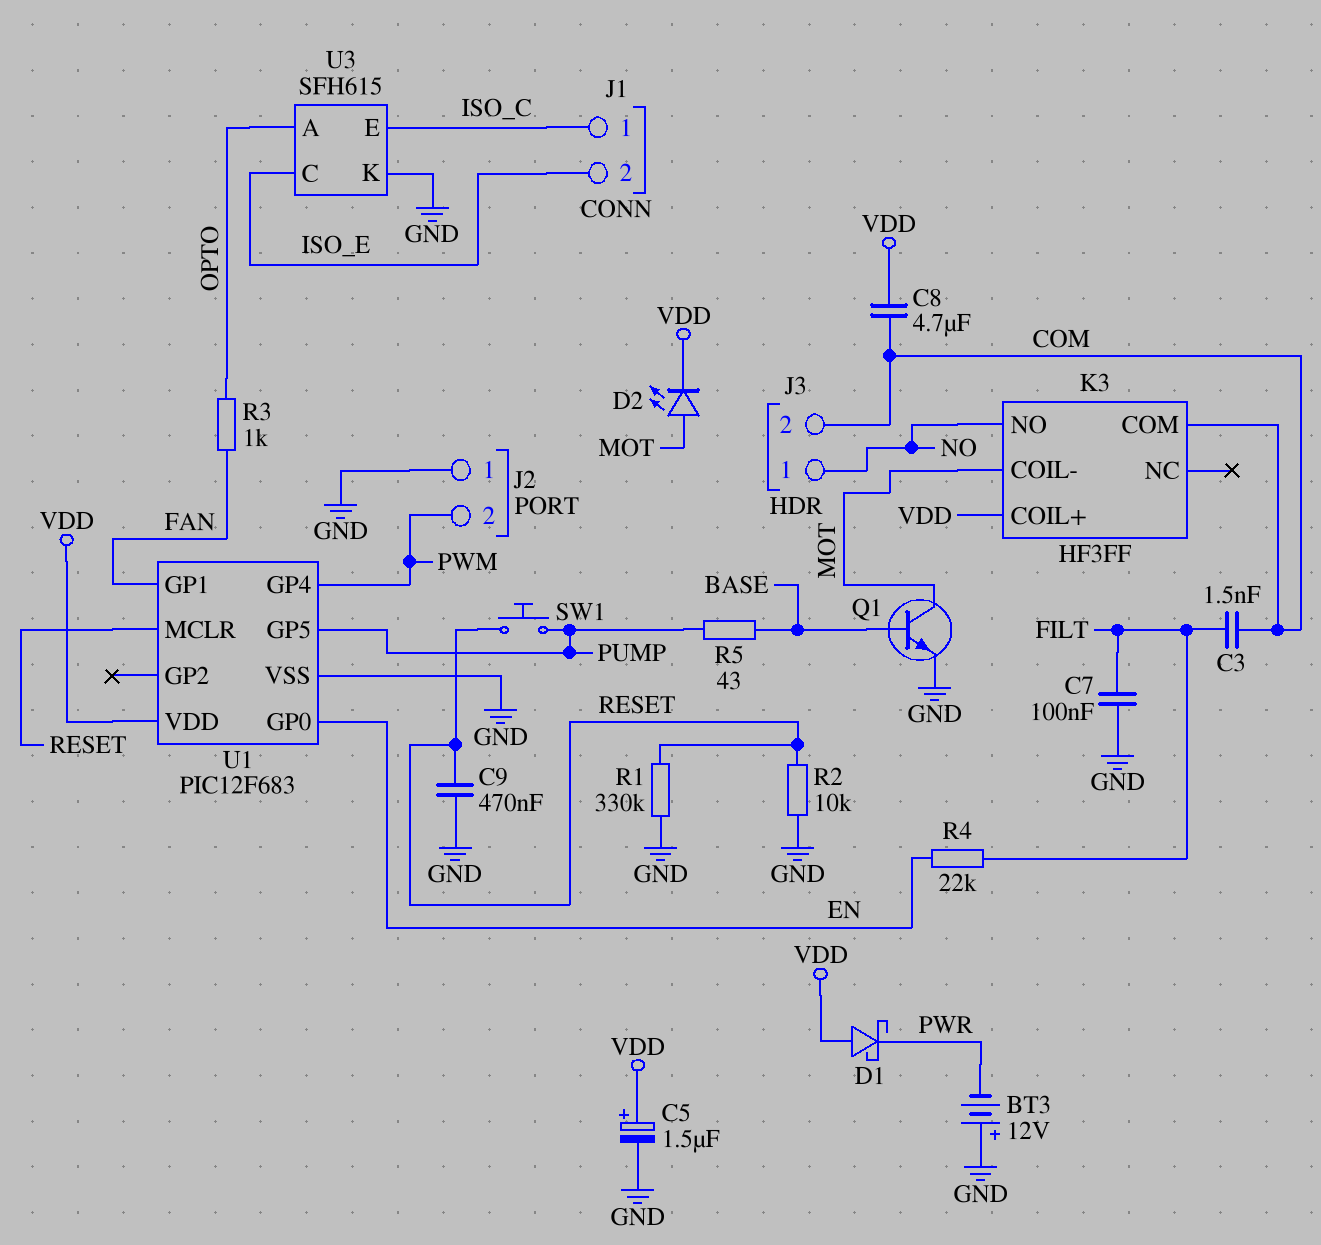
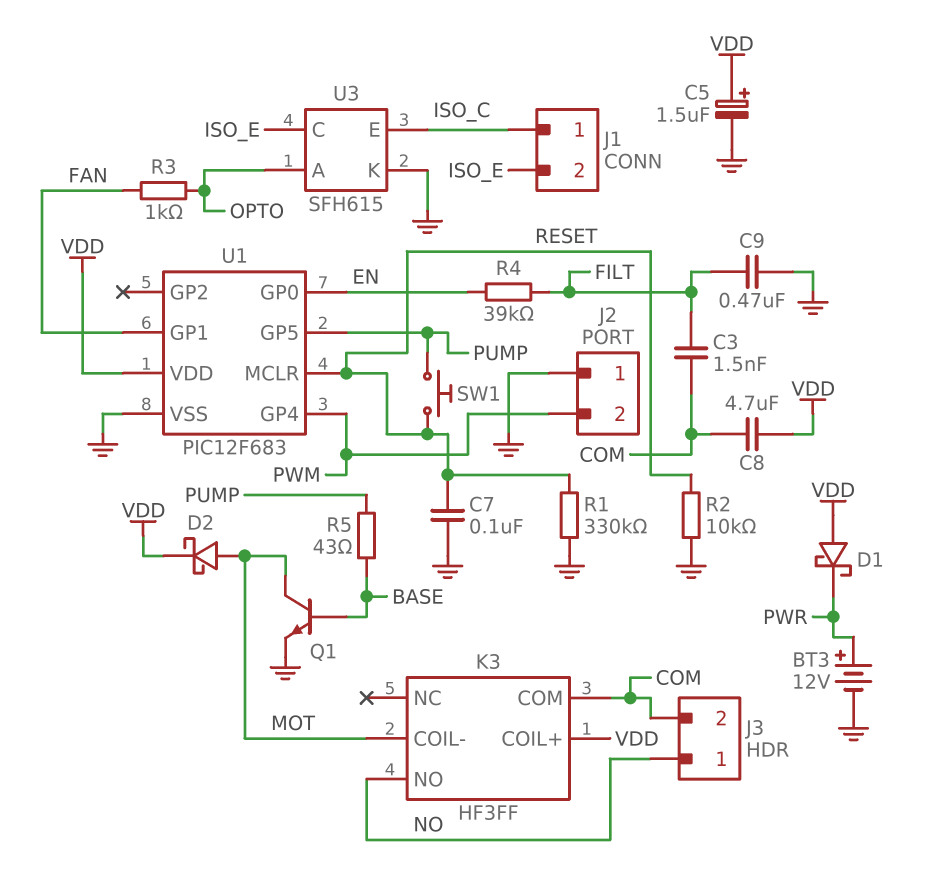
BT3: 12V (plus GND, minus PWR) -> 12V (plus PWR, minus GND)
C7: 100nF (FILT, GND) -> 100nF (GND, RESET)
C9: 470nF (GND, RESET) -> 470nF (FILT, GND)
D2: LED (A MOT, K VDD) -> schottky (A MOT, K VDD)
R4: 22k (EN, FILT) -> 39k (EN, FILT)

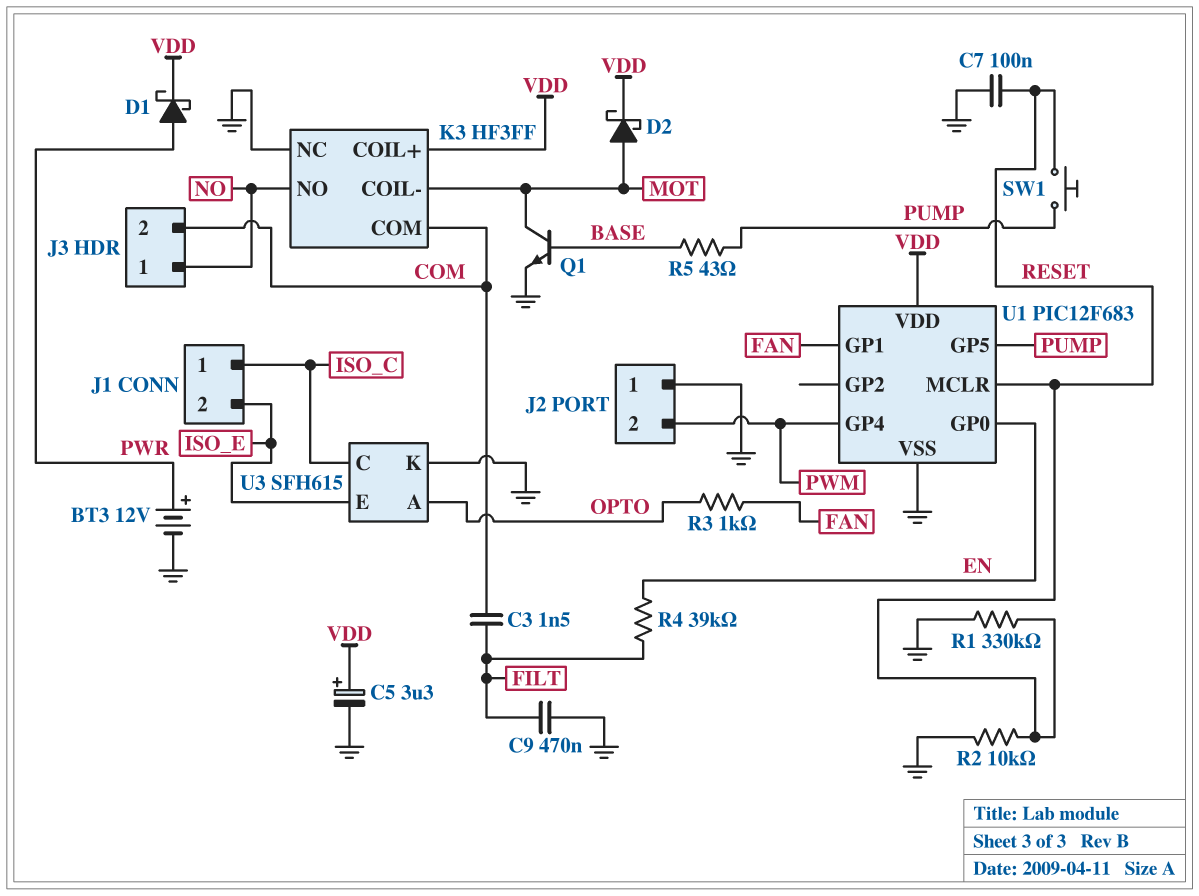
C5: 1.5uF (plus VDD, minus GND) -> 3.3uF (plus VDD, minus GND)
C8: 4.7uF (COM, VDD) -> none
D1: schottky (A VDD, K PWR) -> schottky (A PWR, K VDD)
K3 pin NC: none -> GND
U3 pin C: ISO_E -> ISO_C
U3 pin E: ISO_C -> ISO_E

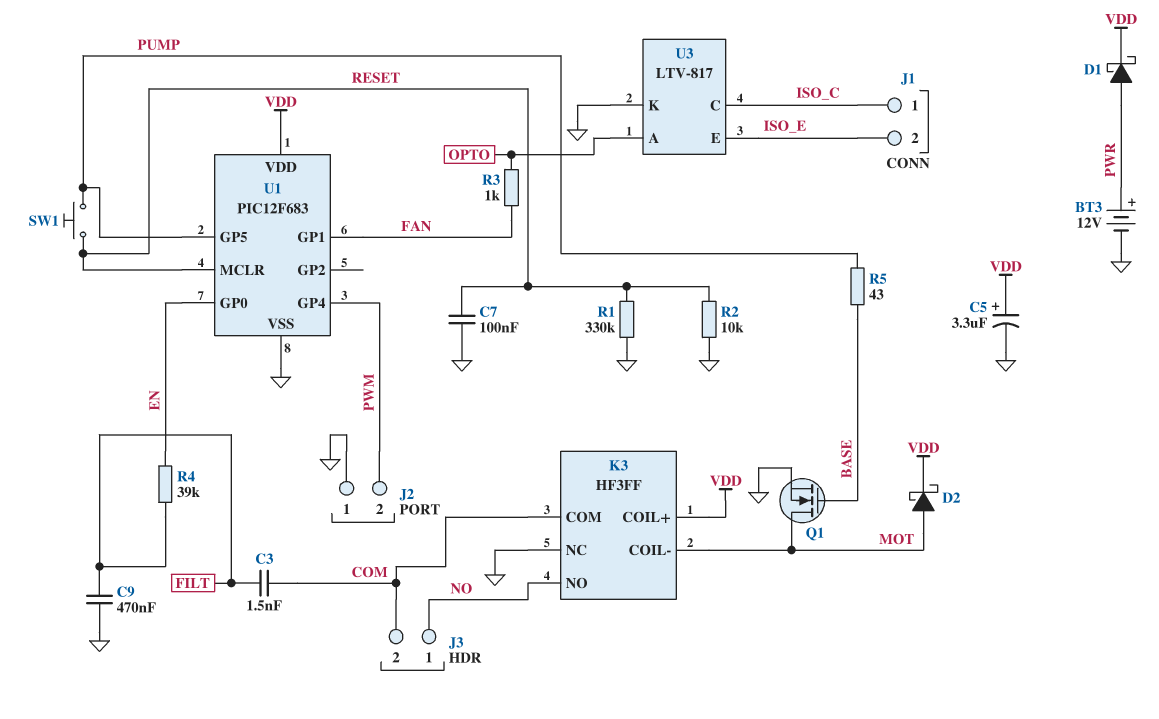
Q1: NPN (B BASE, C MOT, E GND) -> NMOS (G BASE, D MOT, S GND)
U3: SFH615 -> LTV-817

